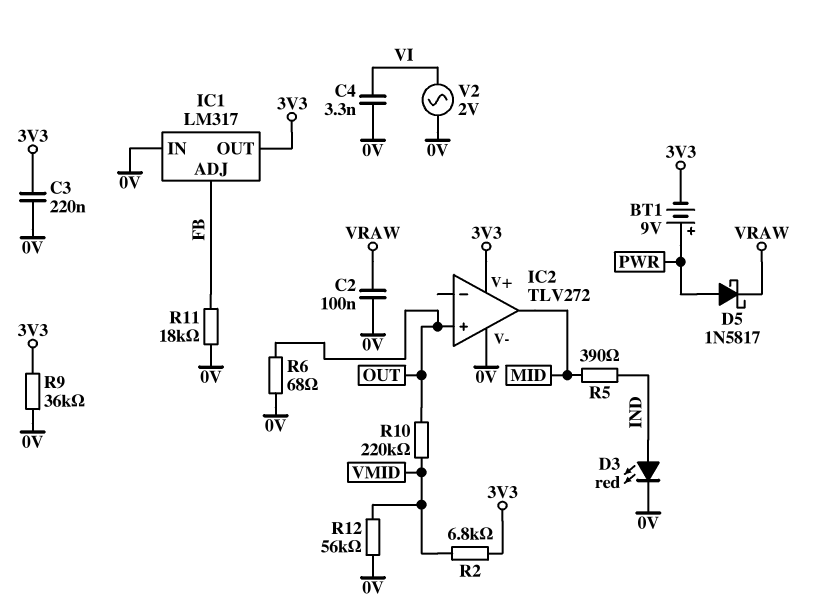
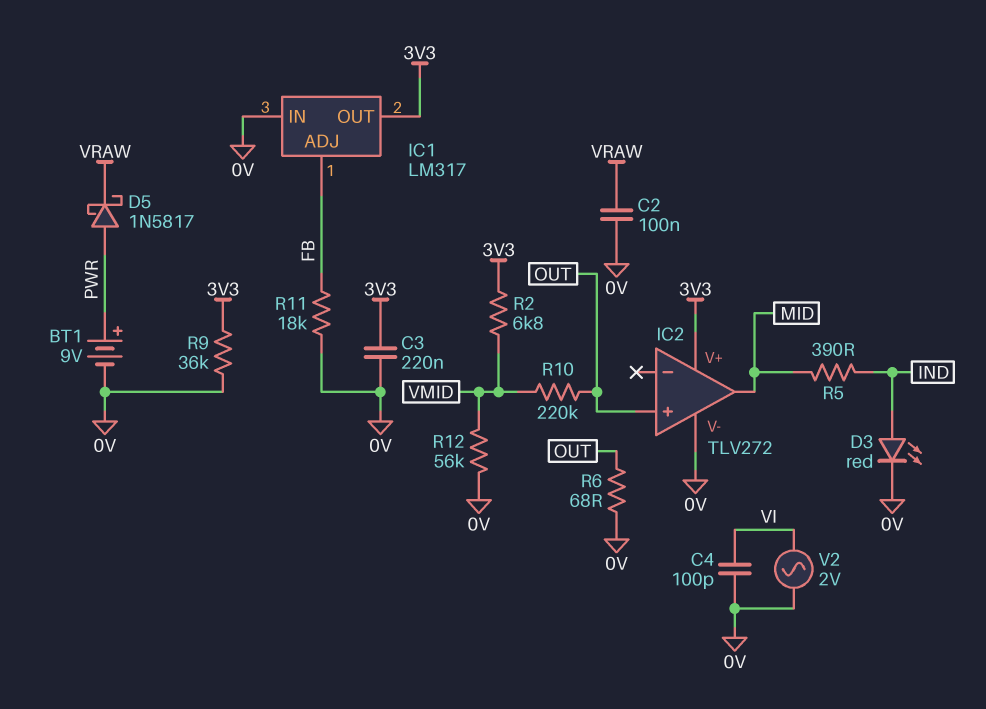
BT1: 9V (plus PWR, minus 3V3) -> 9V (plus PWR, minus 0V)
C4: 3.3nF (0V, VI) -> 100pF (0V, VI)

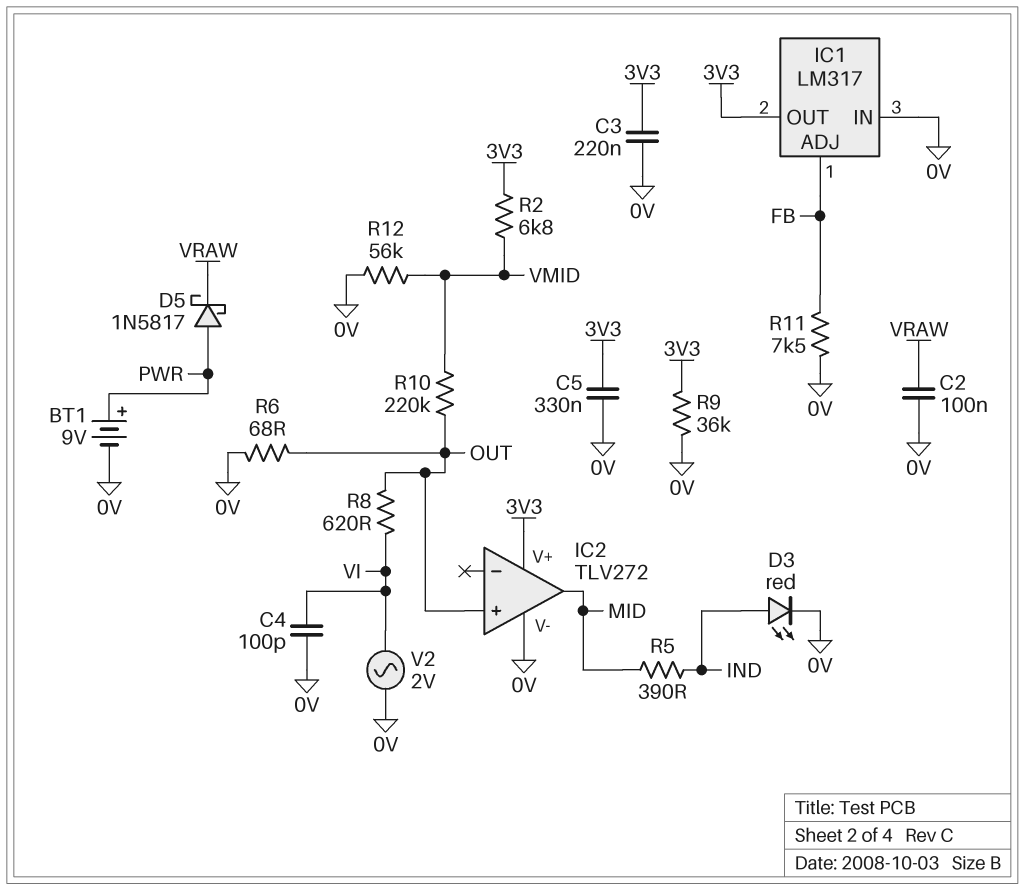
C5: none -> 330nF (0V, 3V3)
R8: none -> 620 (OUT, VI)
R11: 18k (0V, FB) -> 7.5k (0V, FB)

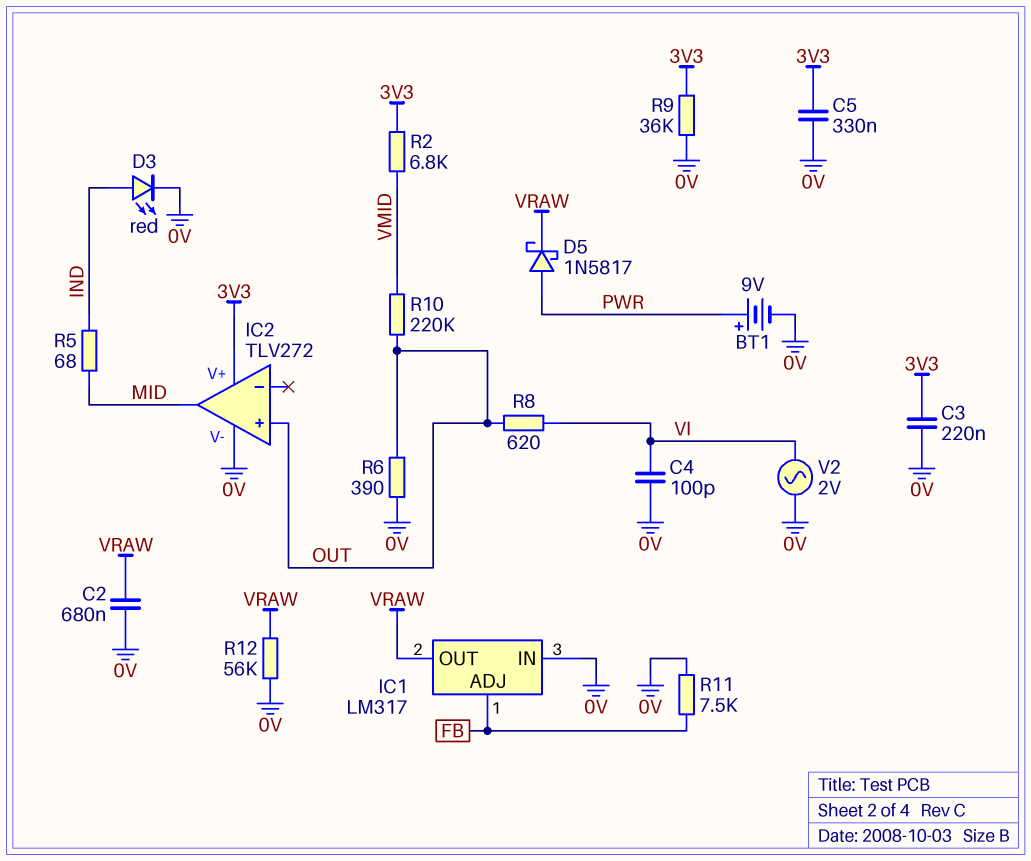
C2: 100nF (0V, VRAW) -> 680nF (0V, VRAW)
IC1 pin OUT: 3V3 -> VRAW
R5: 390 (IND, MID) -> 68 (IND, MID)
R6: 68 (0V, OUT) -> 390 (0V, OUT)
R12: 56k (0V, VMID) -> 56k (0V, VRAW)

